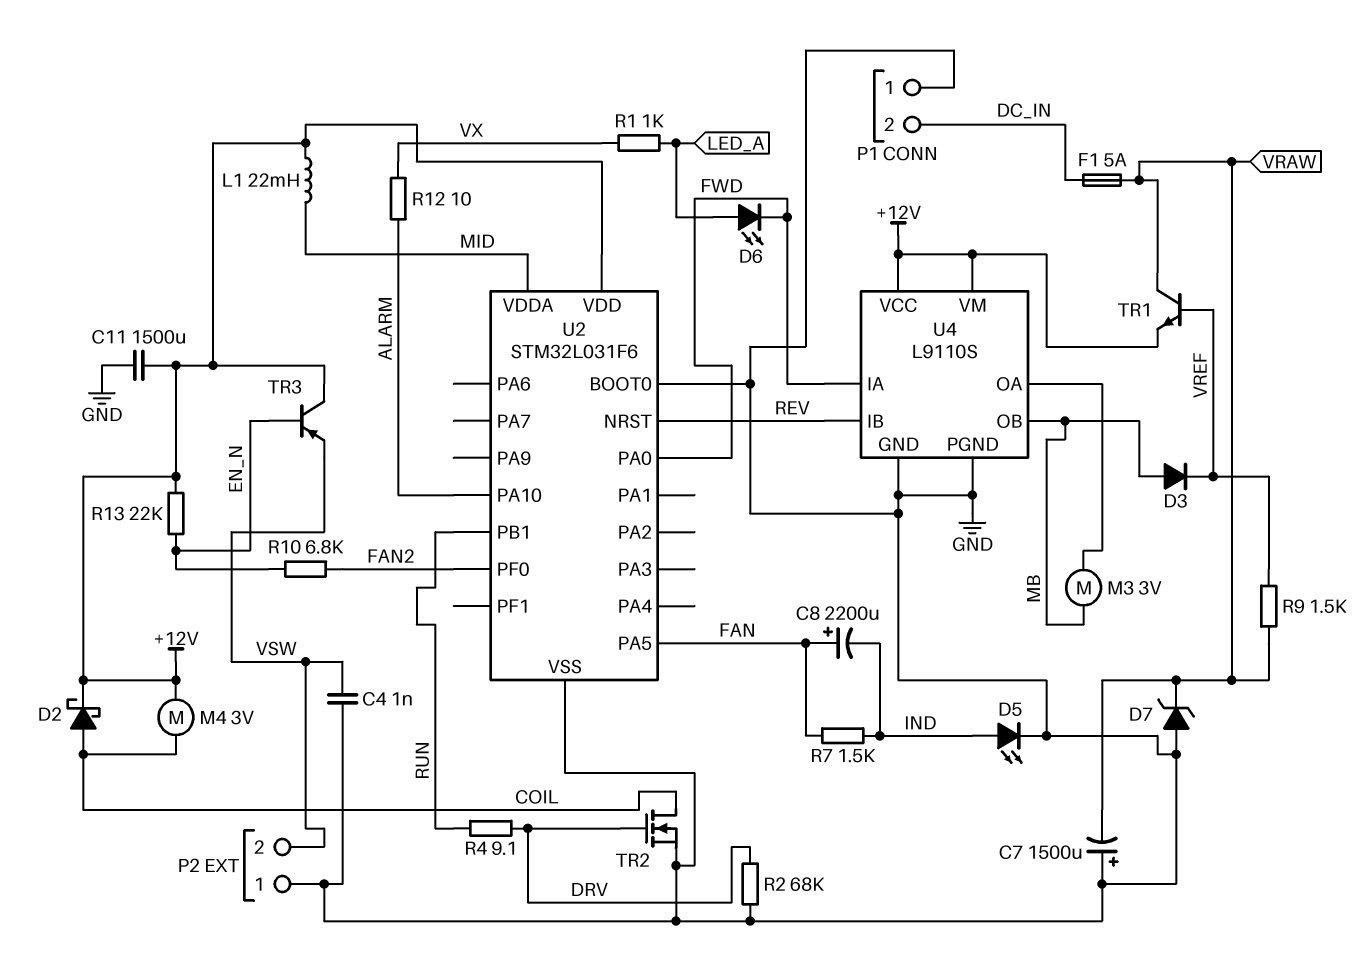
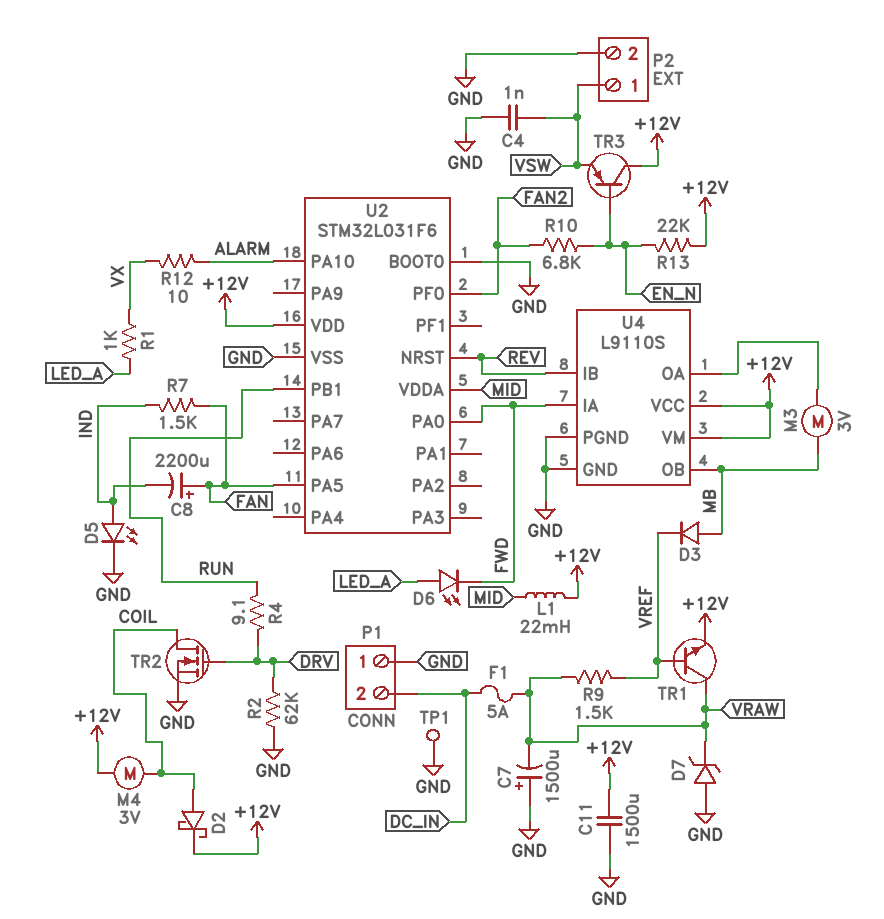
P2 pin 1: GND -> VSW
P2 pin 2: VSW -> GND
R2: 68k (DRV, GND) -> 62k (DRV, GND)
TP1: none -> test point (GND)

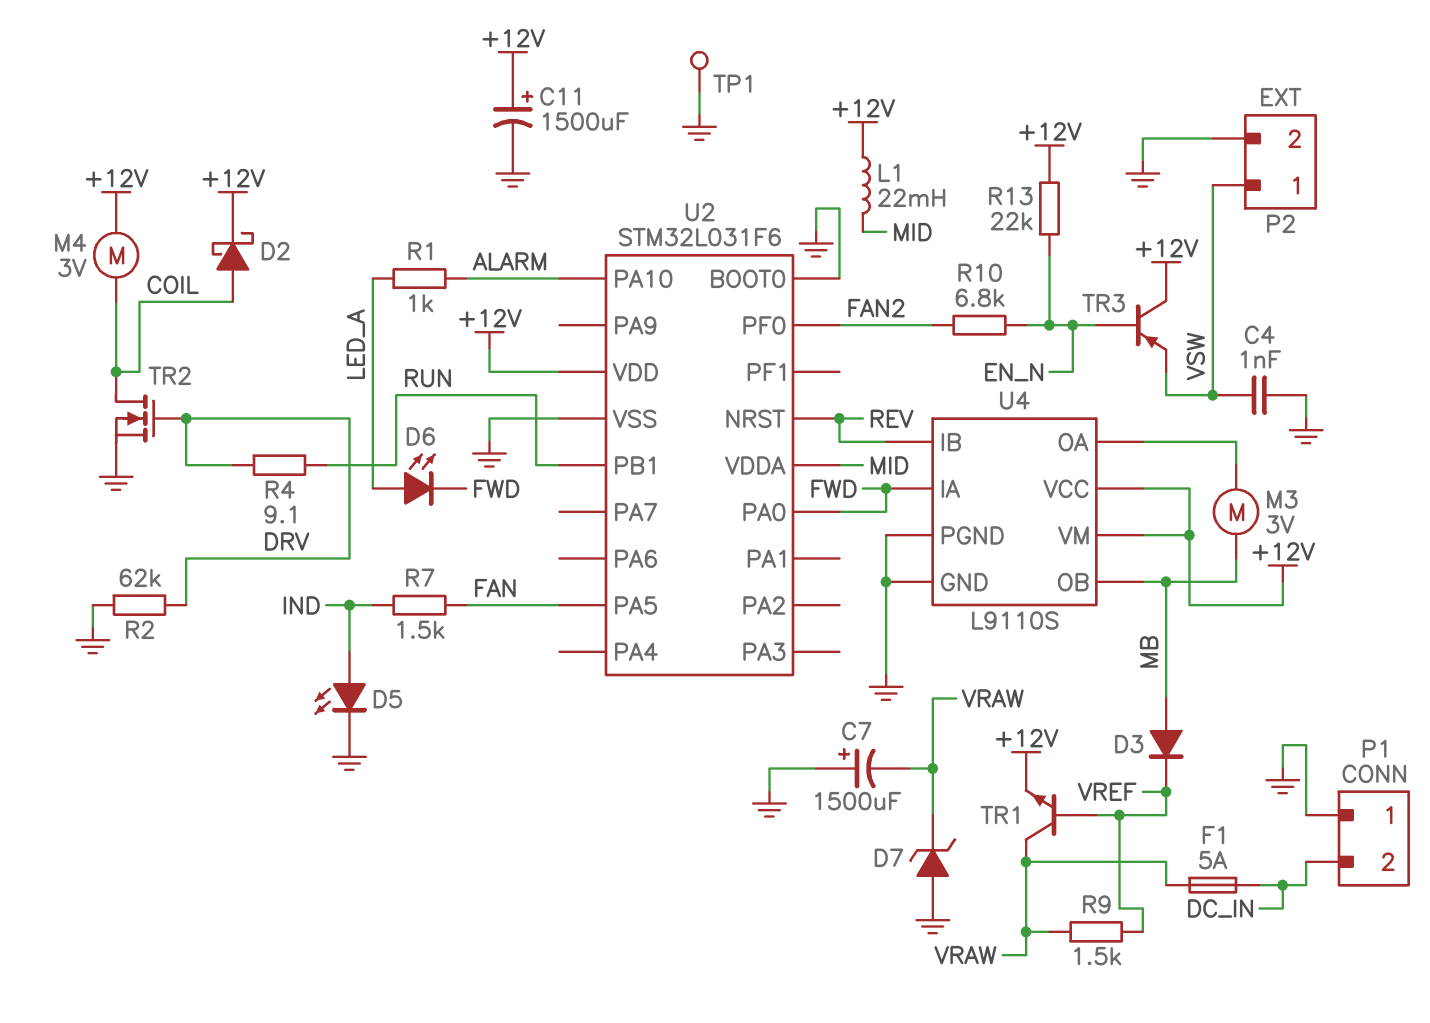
C8: 2200uF (plus FAN, minus IND) -> none
C11: 1500uF (+12V, GND) -> 1500uF (plus +12V, minus GND)
R1: 1k (LED_A, VX) -> 1k (ALARM, LED_A)
R12: 10 (ALARM, VX) -> none

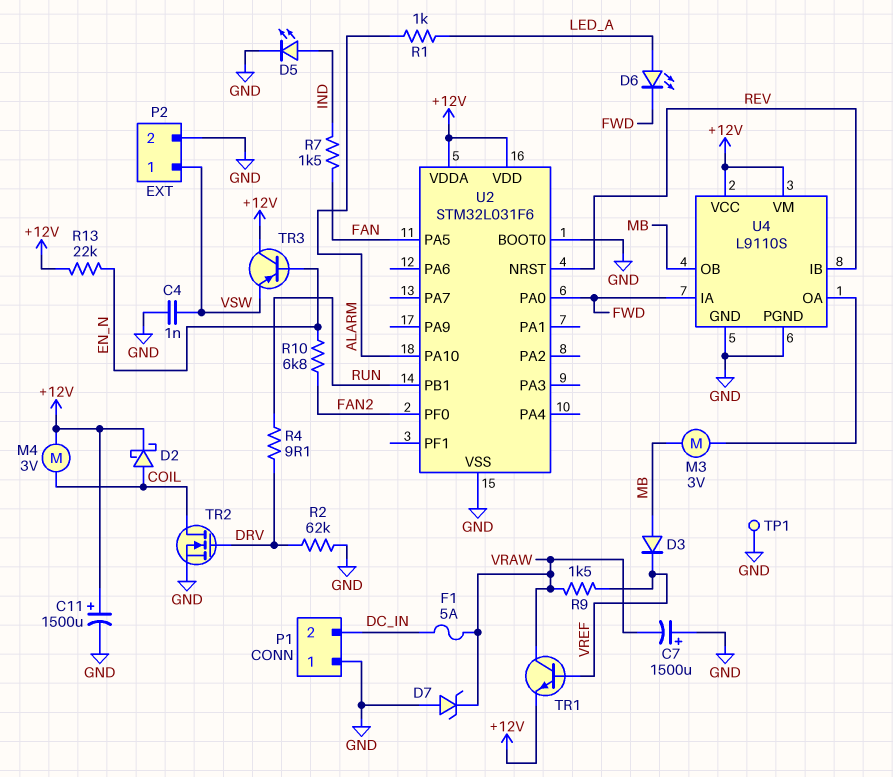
L1: 22mH (+12V, MID) -> none
U2 pin VDDA: MID -> +12V

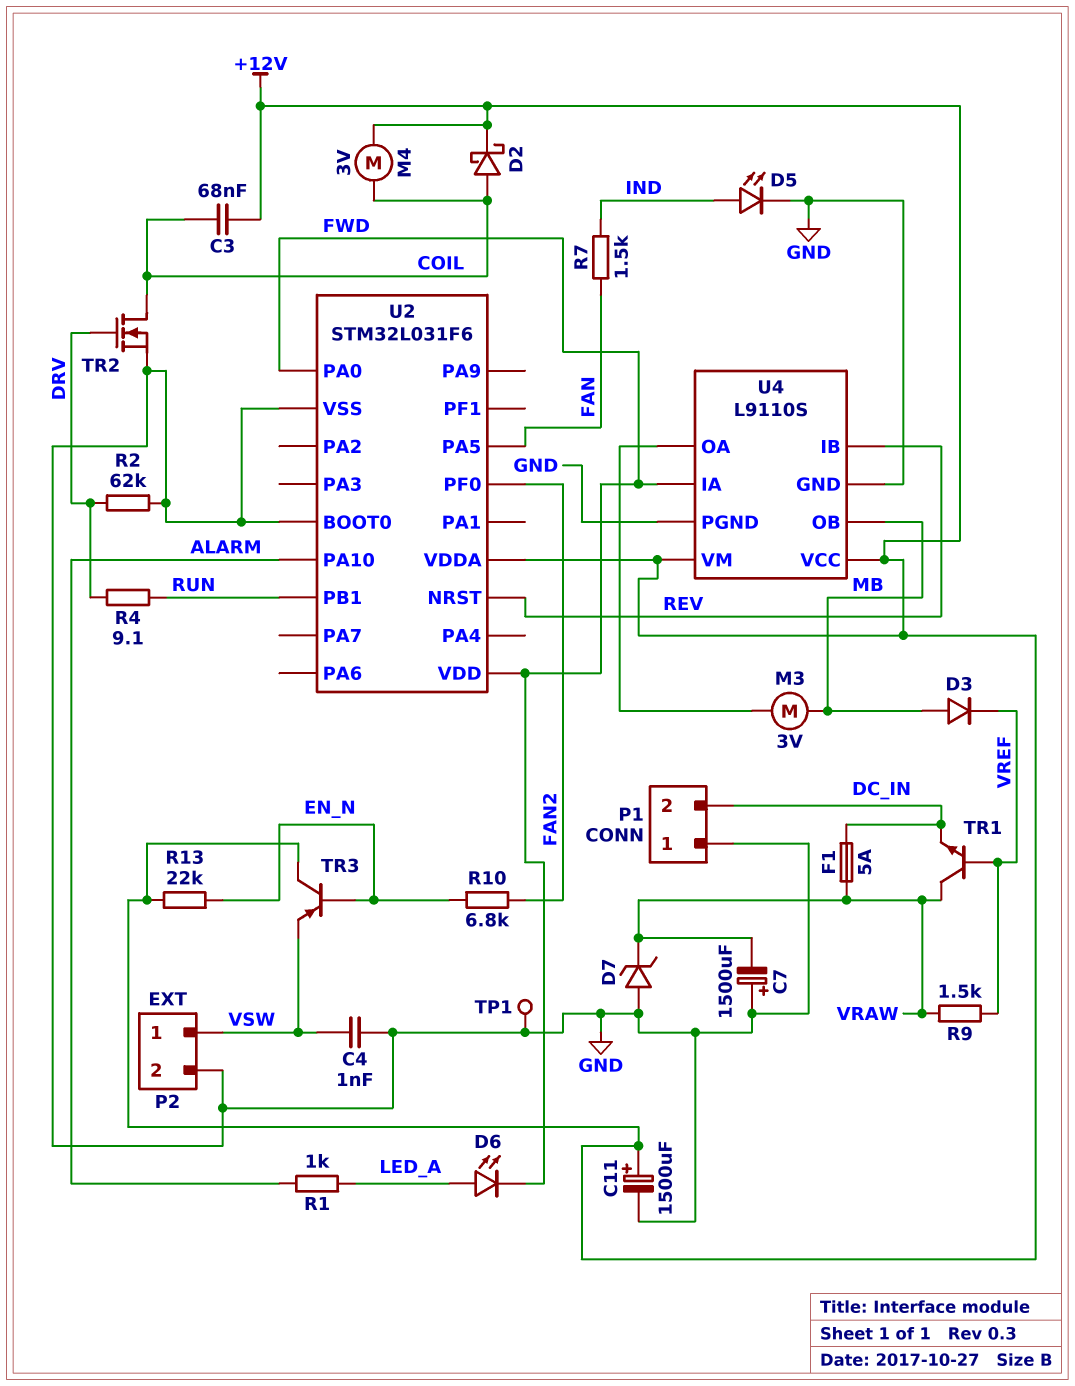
C3: none -> 68nF (+12V, COIL)
TR1: NPN (B VREF, C VRAW, E +12V) -> NPN (B VREF, C VRAW, E DC_IN)
U2 pin VDD: +12V -> FWD

